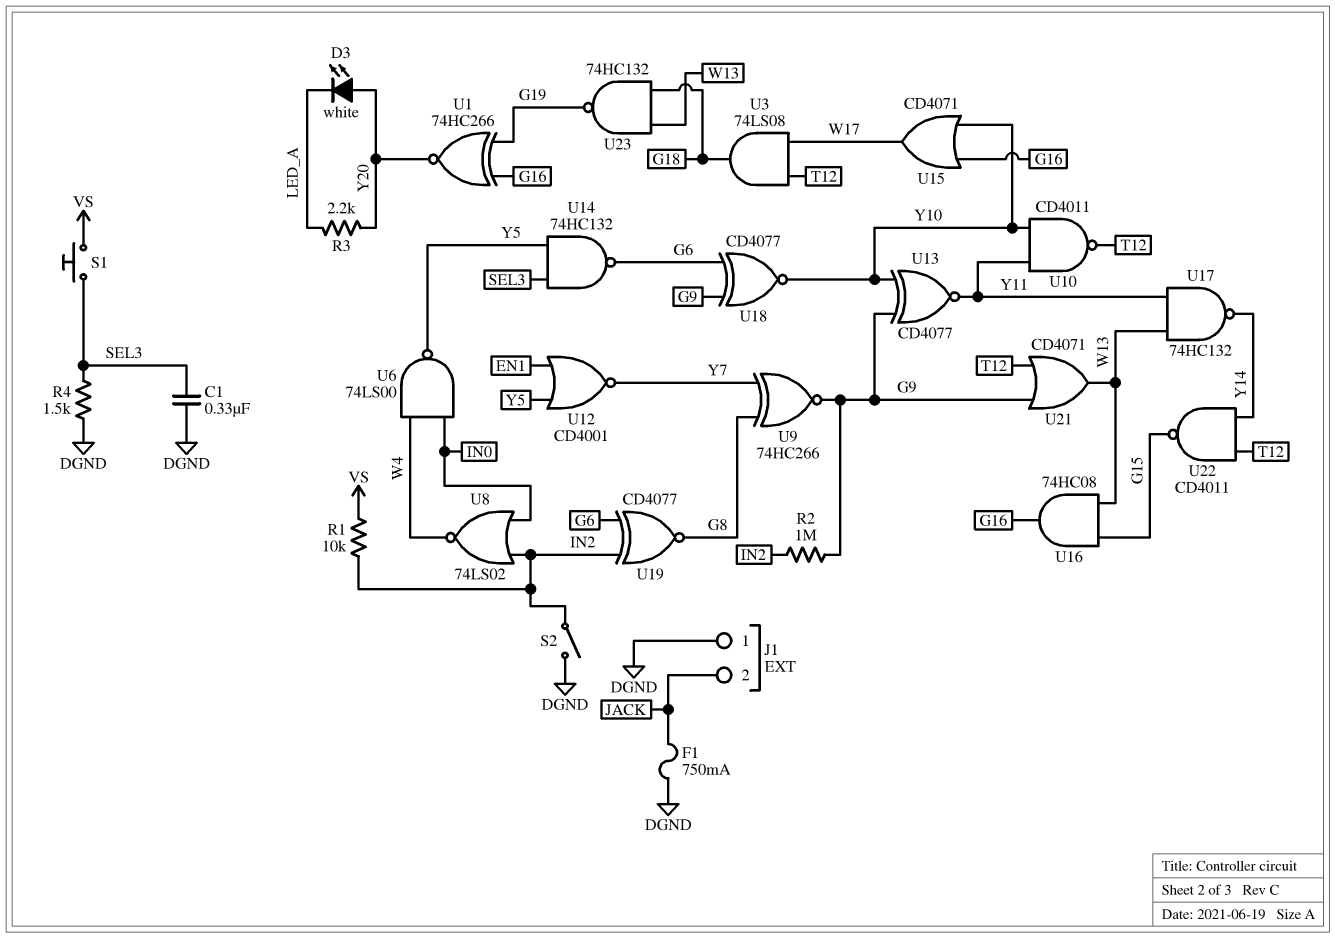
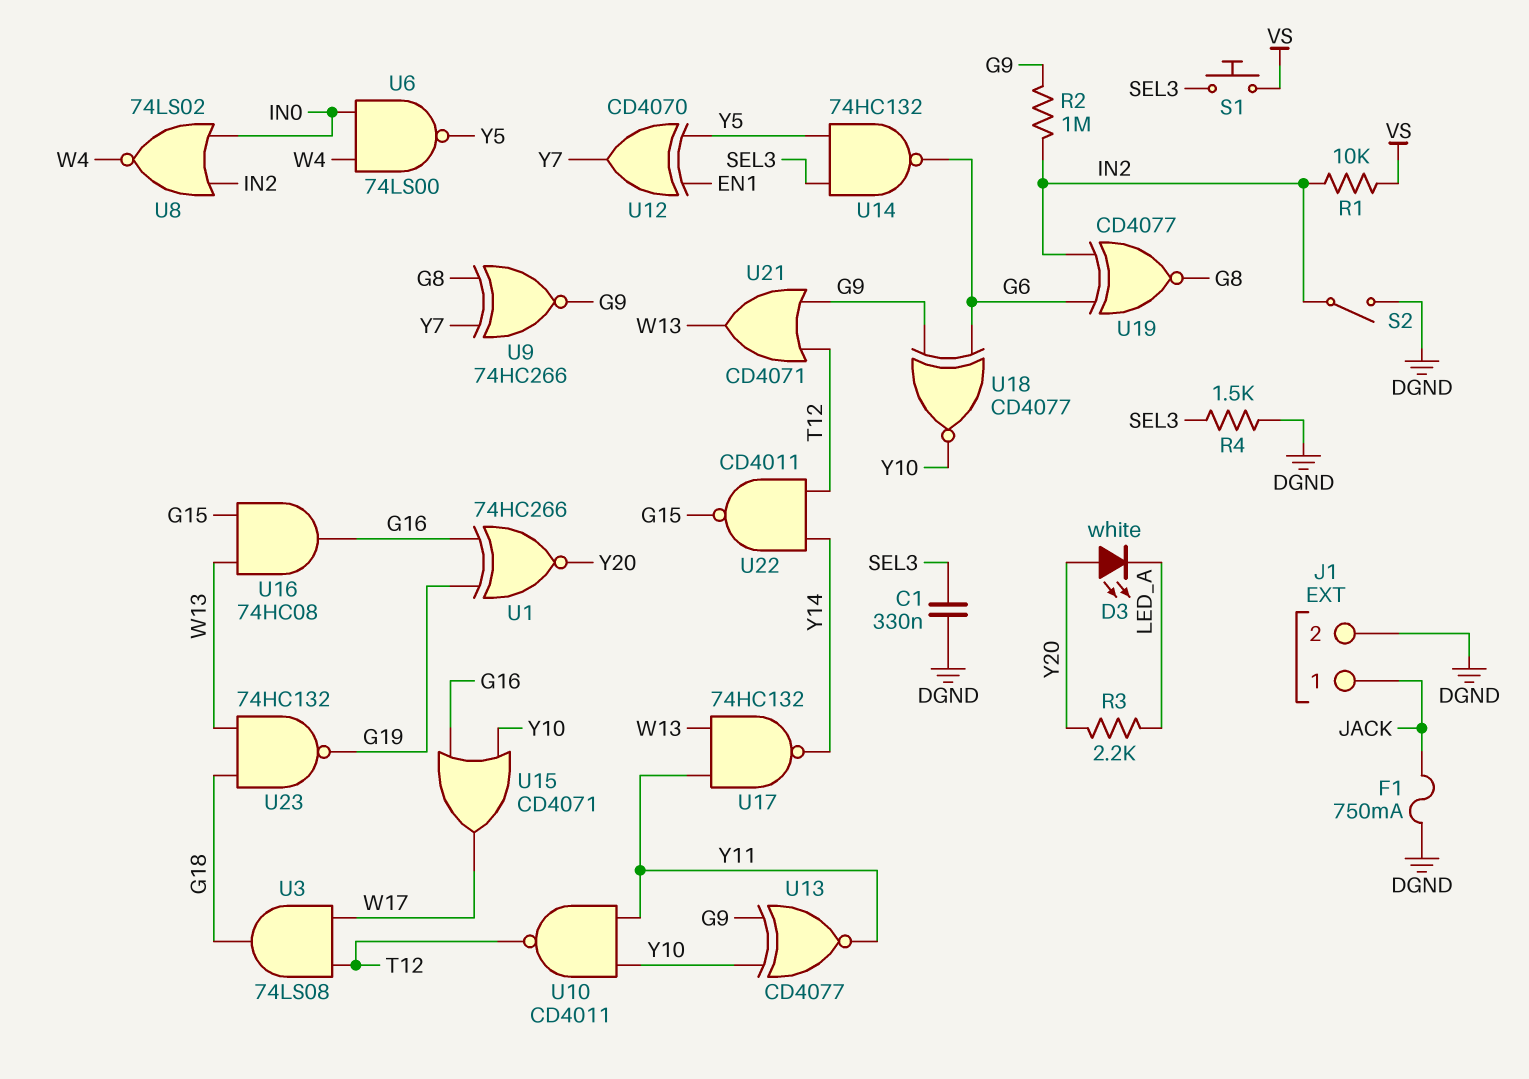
J1 pin 1: DGND -> JACK
J1 pin 2: JACK -> DGND
U12: NOR CD4001 (in EN1, in Y5, out Y7) -> XOR CD4070 (in EN1, in Y5, out Y7)

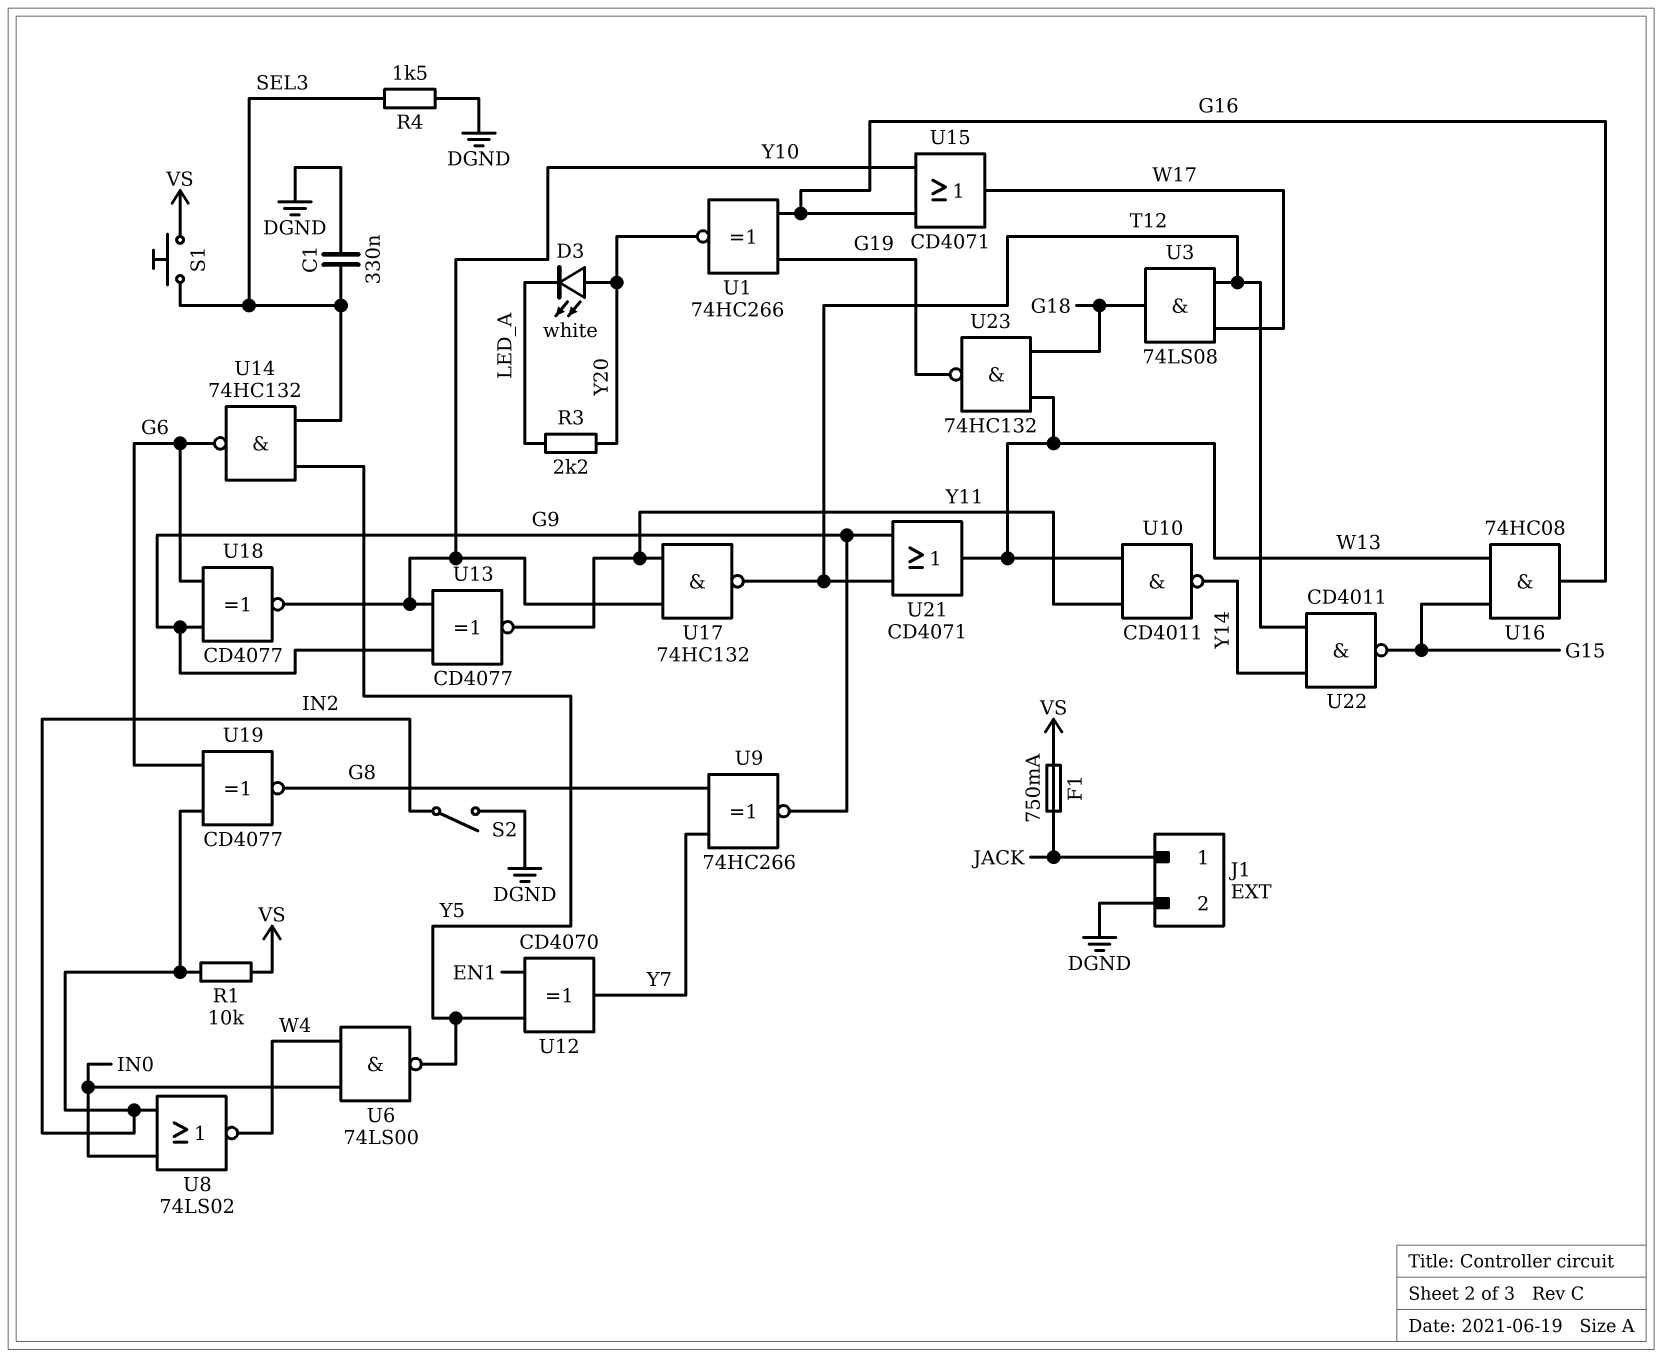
F1: 750mA (DGND, JACK) -> 750mA (JACK, VS)
R2: 1M (G9, IN2) -> none
U10: NAND CD4011 (in Y10, in Y11, out T12) -> NAND CD4011 (in W13, in Y11, out Y14)
U17: NAND 74HC132 (in W13, in Y11, out Y14) -> NAND 74HC132 (in Y10, in Y11, out T12)

